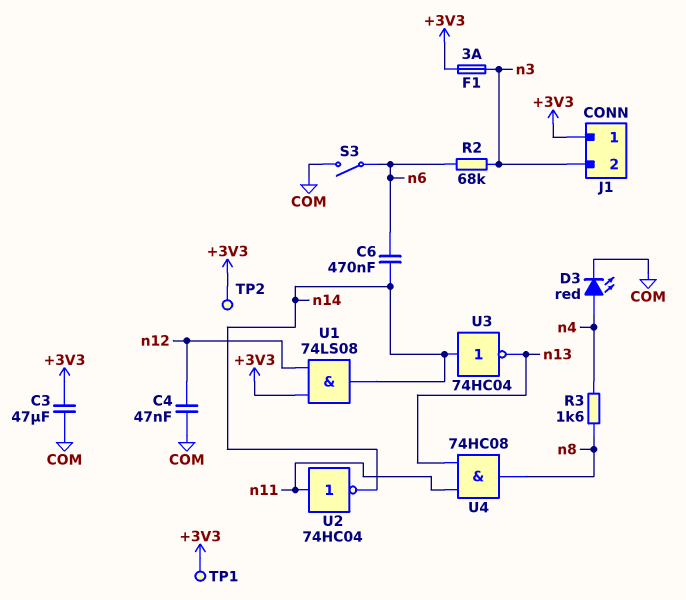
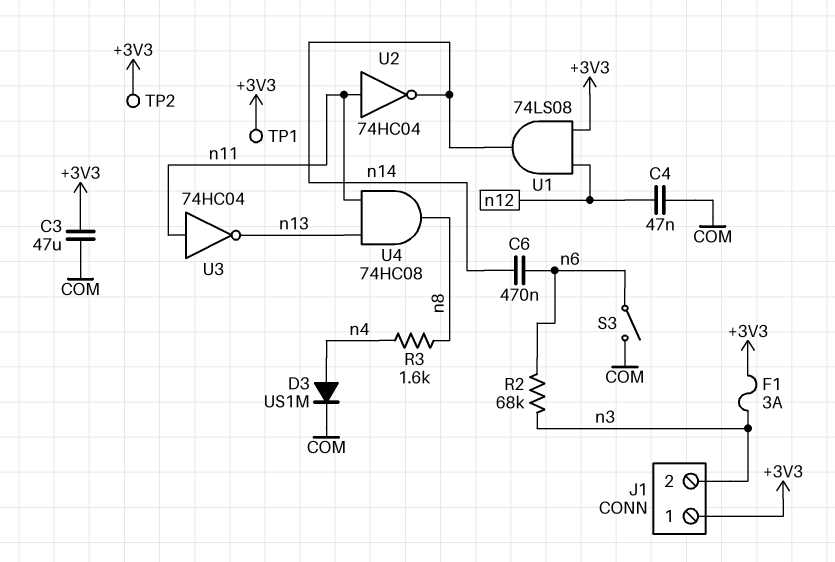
D3: LED red (A n4, K COM) -> diode US1M (A n4, K COM)
U3: NOT 74HC04 (in n14, out n13) -> NOT 74HC04 (in n11, out n13)

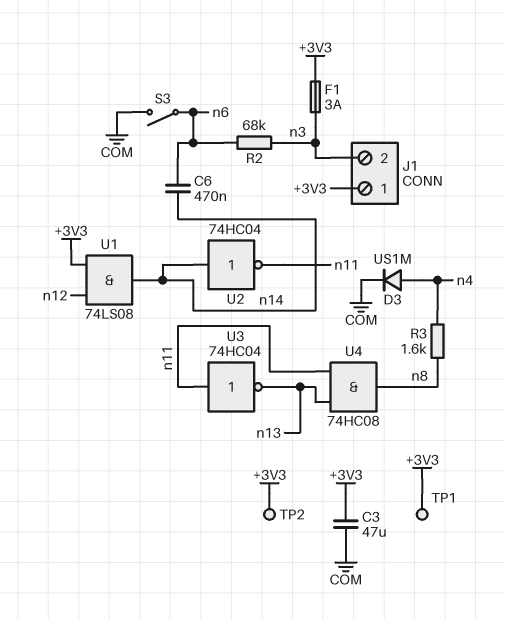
C4: 47nF (COM, n12) -> none
U2: NOT 74HC04 (in n11, out n14) -> NOT 74HC04 (in n14, out n11)

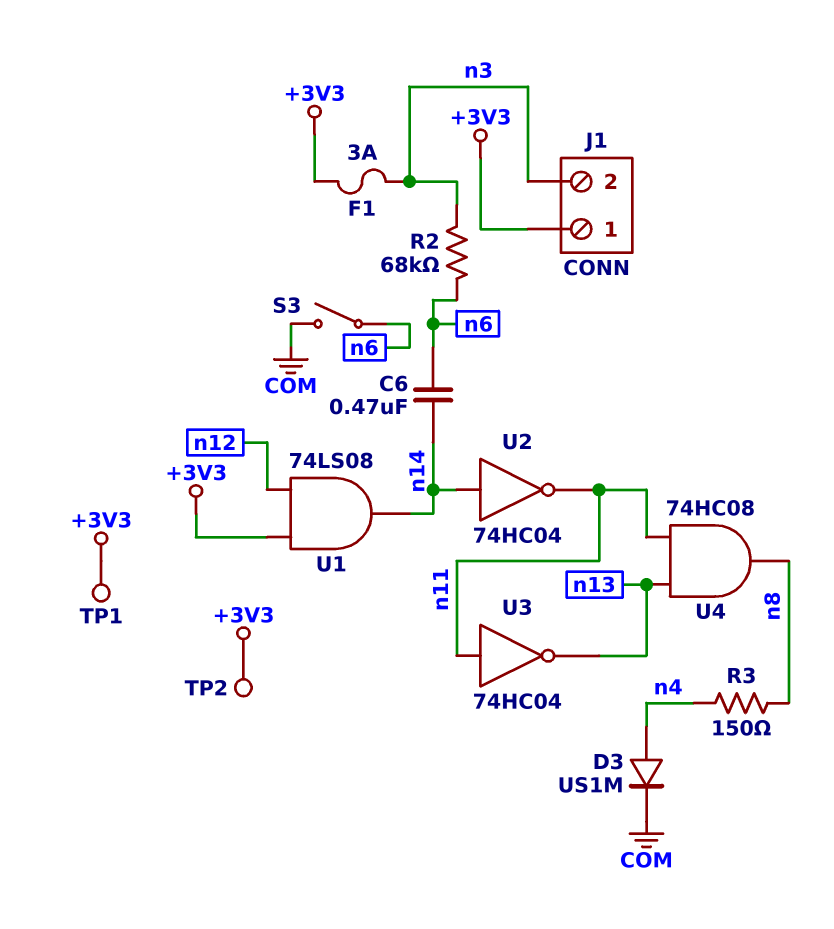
C3: 47uF (+3V3, COM) -> none
R3: 1.6k (n4, n8) -> 150 (n4, n8)

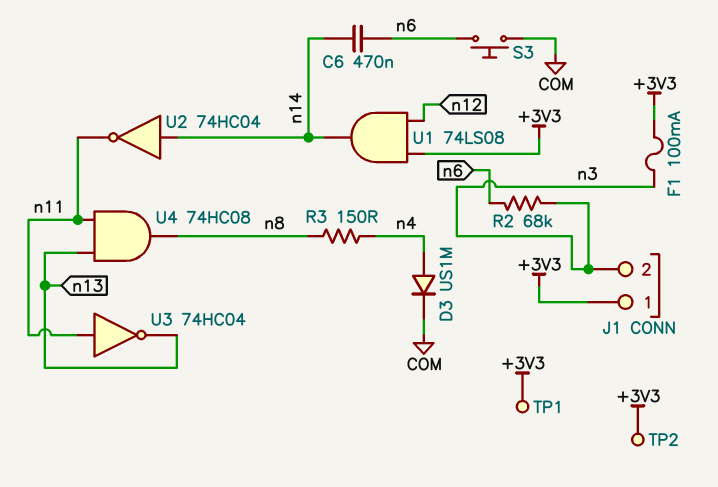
F1: 3A (+3V3, n3) -> 100mA (+3V3, n3)
S3: switch (COM, n6) -> button (COM, n6)

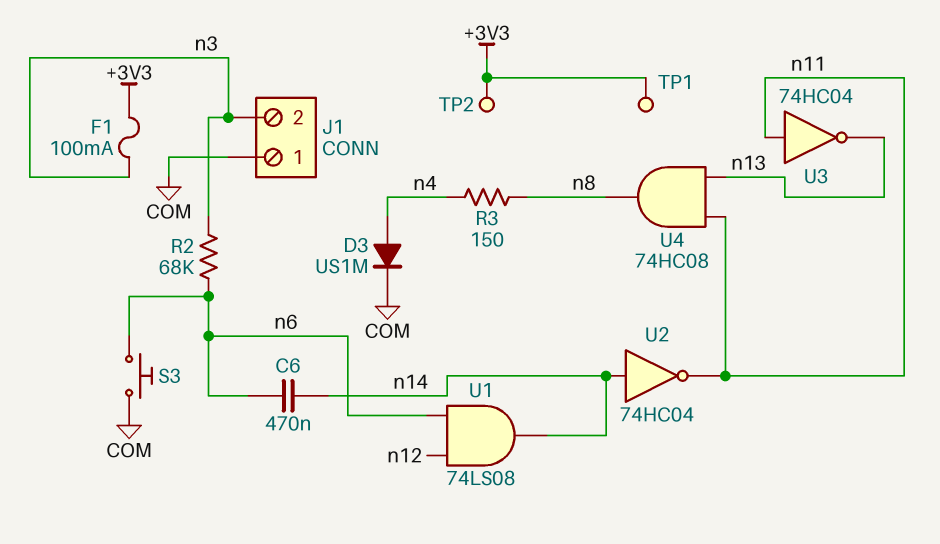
J1 pin 1: +3V3 -> COM
U1: AND 74LS08 (in +3V3, in n12, out n14) -> AND 74LS08 (in n6, in n12, out n14)

